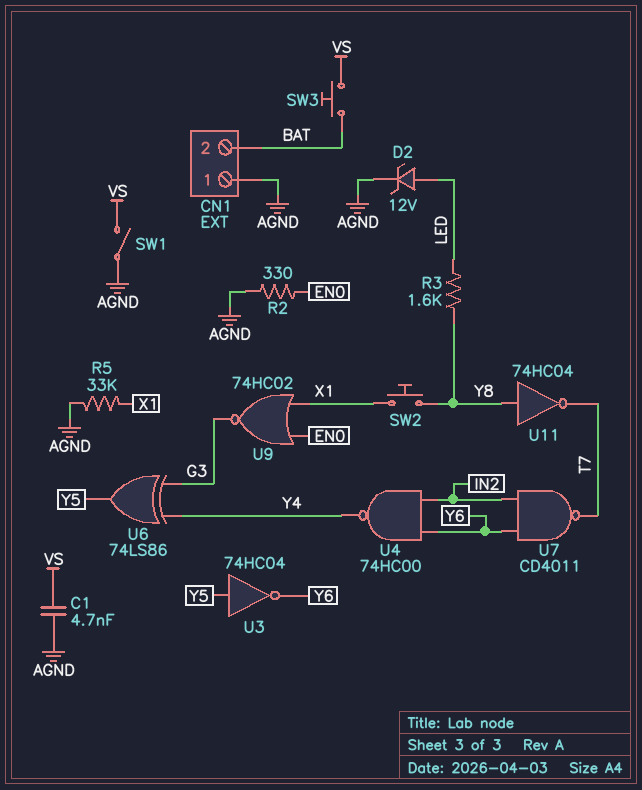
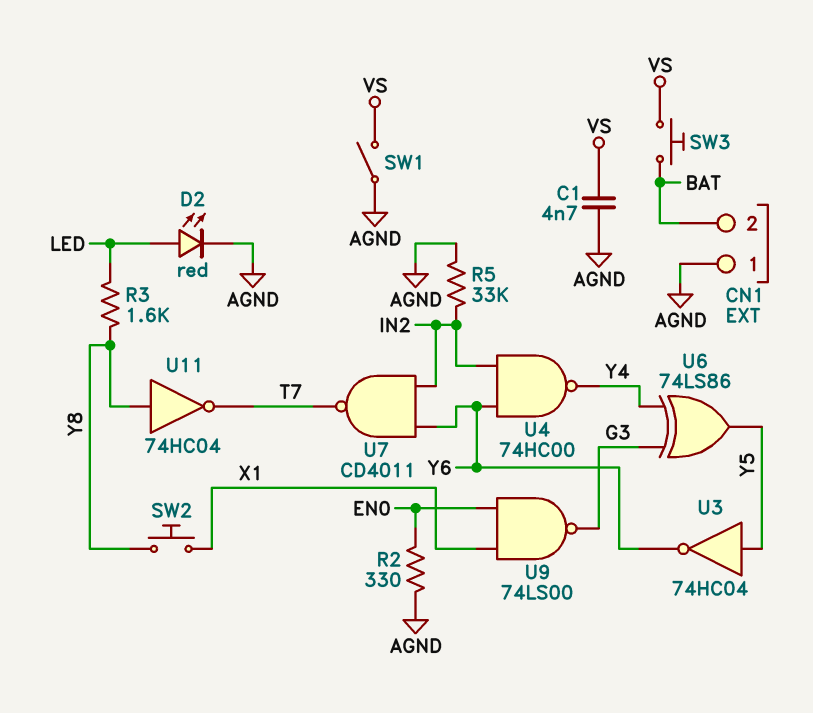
D2: zener 12V (A LED, K AGND) -> LED red (A LED, K AGND)
R5: 33k (AGND, X1) -> 33k (AGND, IN2)
U9: NOR 74HC02 (in EN0, in X1, out G3) -> NAND 74LS00 (in EN0, in X1, out G3)

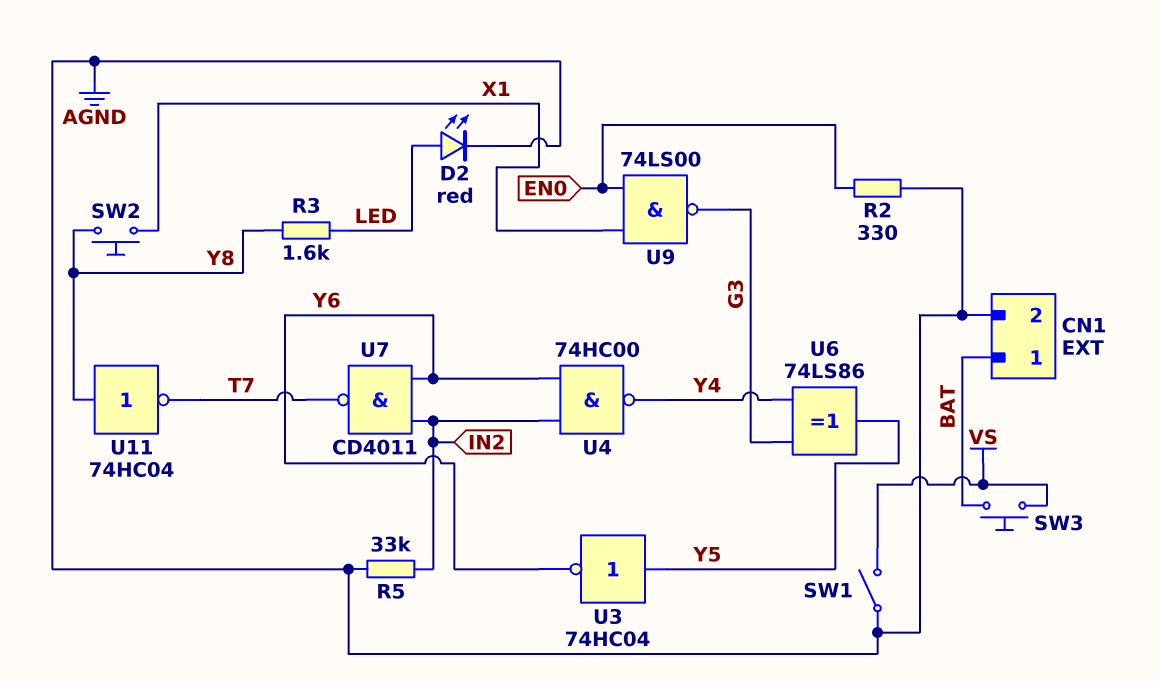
C1: 4.7nF (AGND, VS) -> none
CN1 pin 1: AGND -> BAT
CN1 pin 2: BAT -> AGND

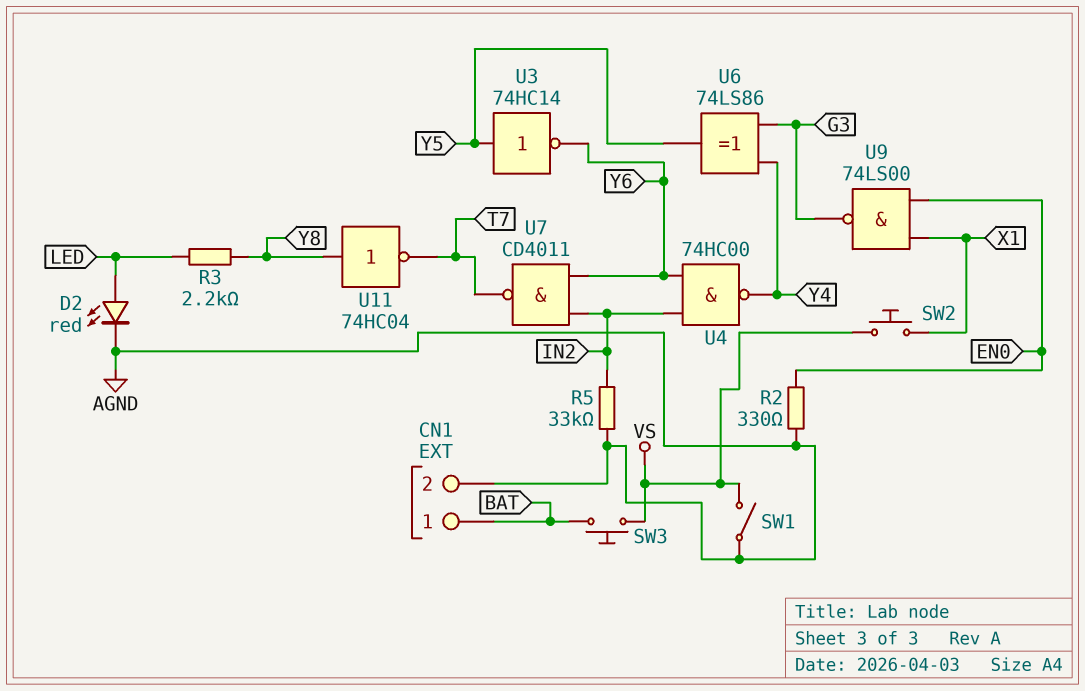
R3: 1.6k (LED, Y8) -> 2.2k (LED, Y8)
SW2: button (X1, Y8) -> button (VS, X1)
U3: NOT 74HC04 (in Y5, out Y6) -> NOT 74HC14 (in Y5, out Y6)

